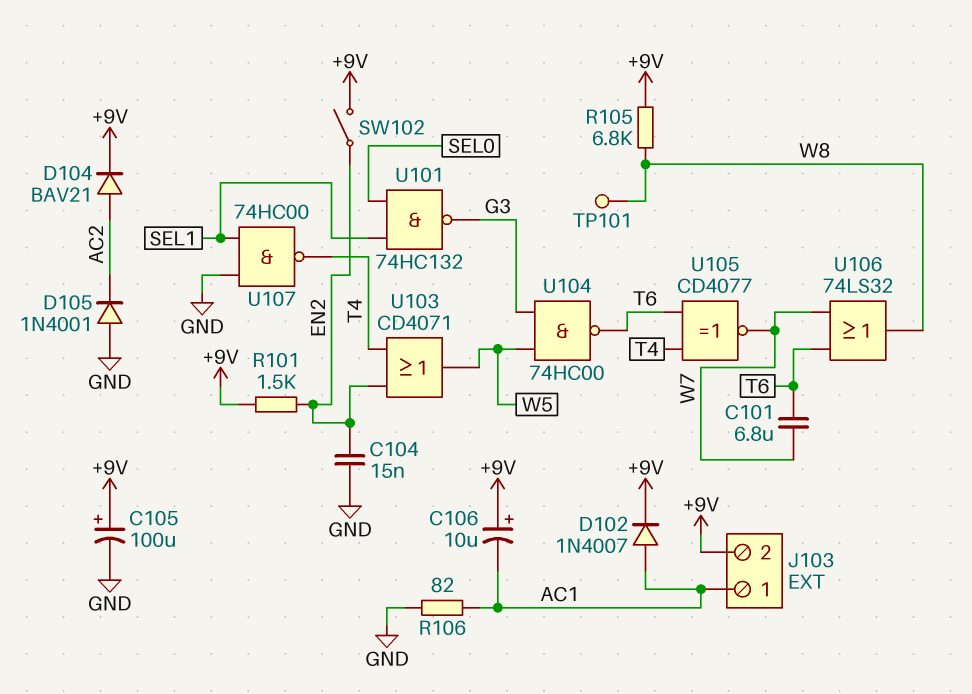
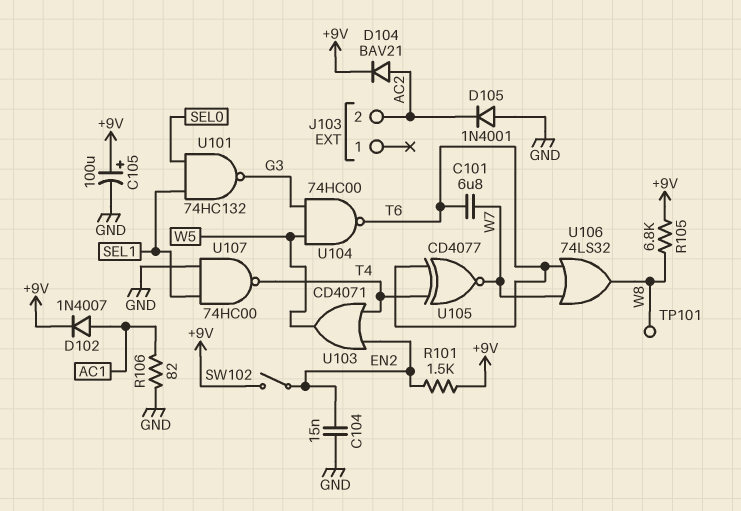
C106: 10uF (plus +9V, minus AC1) -> none
J103 pin 1: AC1 -> none
J103 pin 2: +9V -> AC2

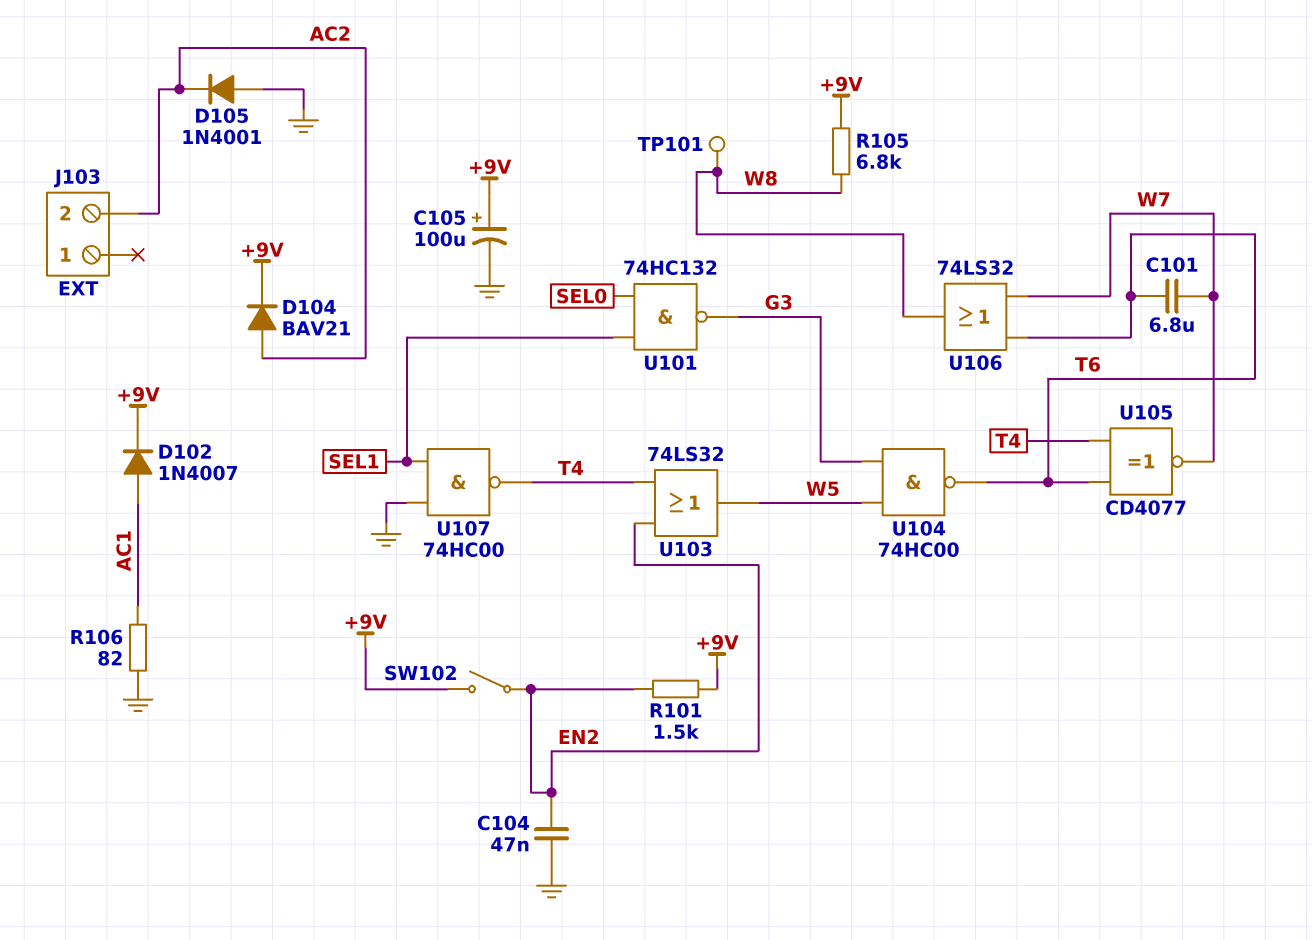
C104: 15nF (EN2, GND) -> 47nF (EN2, GND)
U103: OR CD4071 (in EN2, in T4, out W5) -> OR 74LS32 (in EN2, in T4, out W5)

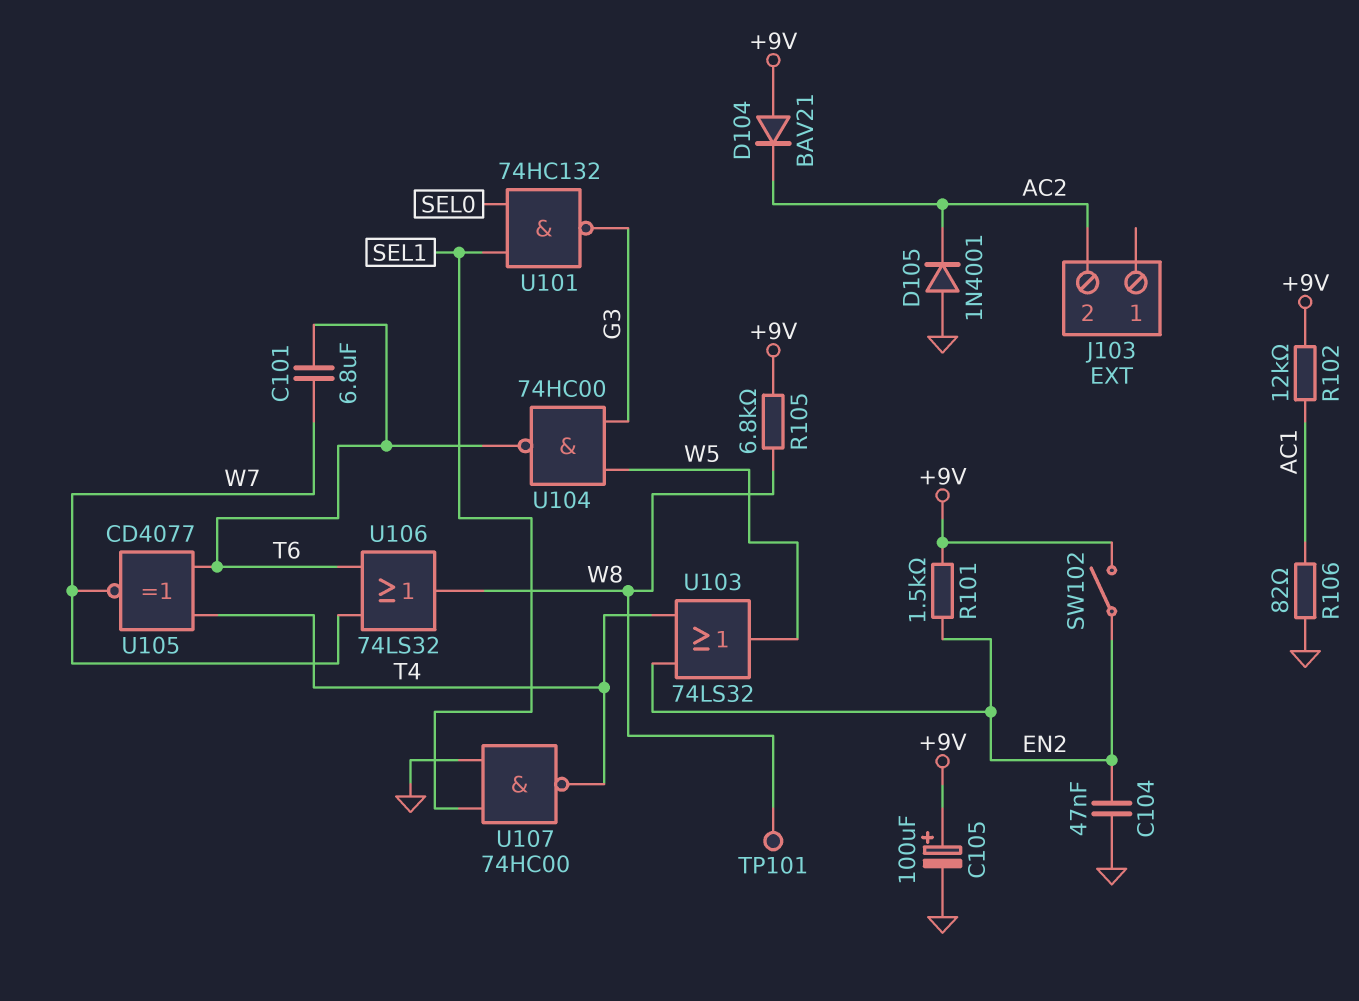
D102: diode 1N4007 (A AC1, K +9V) -> none
D104: diode BAV21 (A AC2, K +9V) -> diode BAV21 (A +9V, K AC2)
R102: none -> 12k (+9V, AC1)

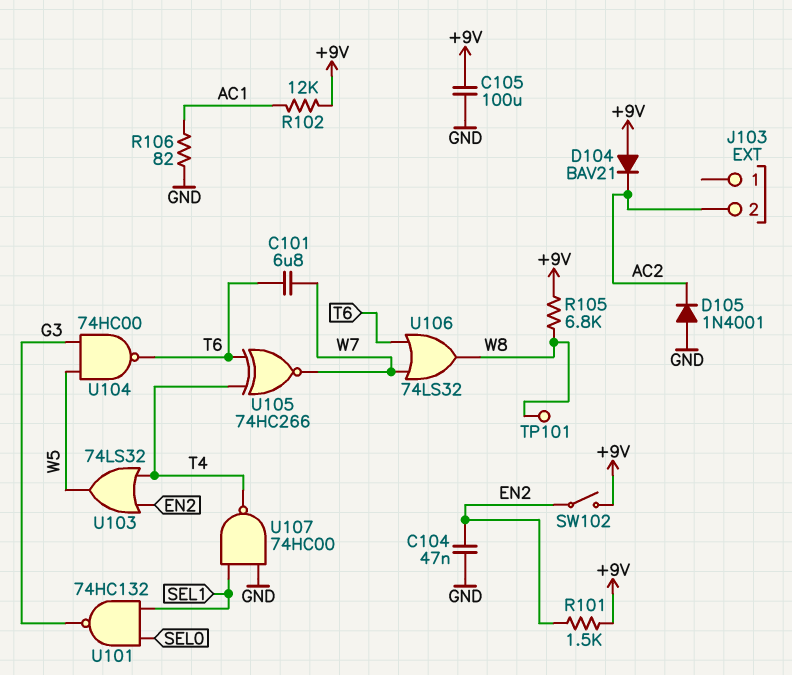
C105: 100uF (plus +9V, minus GND) -> 100uF (+9V, GND)
U105: XNOR CD4077 (in T4, in T6, out W7) -> XNOR 74HC266 (in T4, in T6, out W7)

